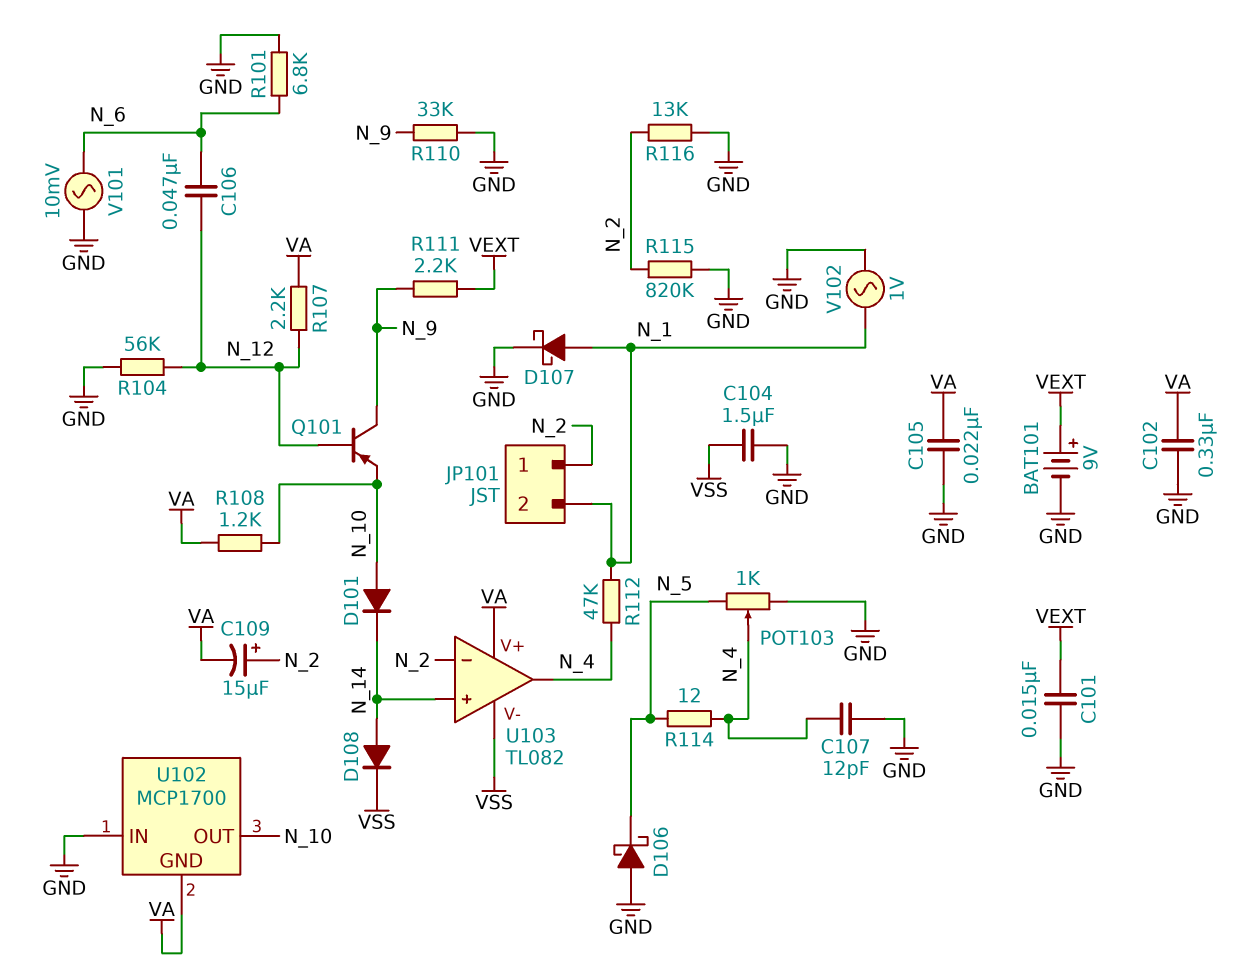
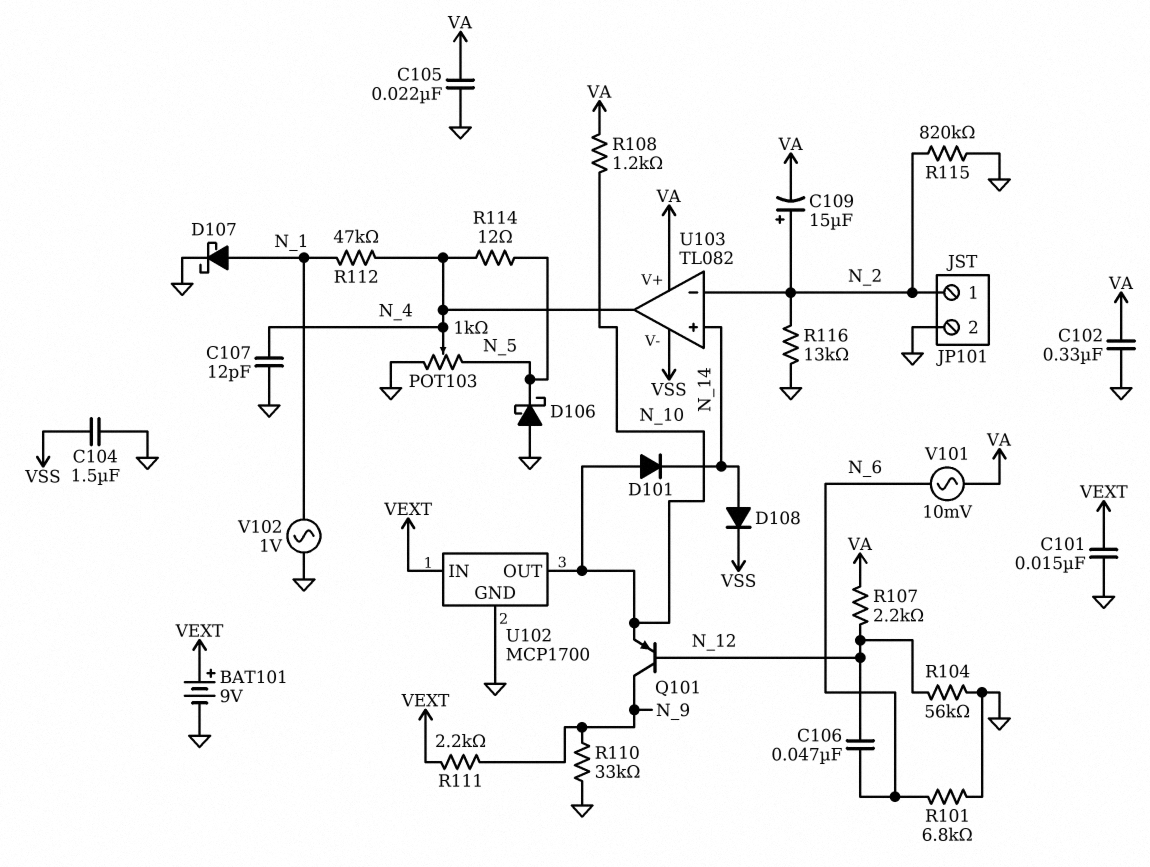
JP101 pin 2: N_1 -> GND
U102 pin GND: VA -> GND
U102 pin IN: GND -> VEXT
V101: AC 10mV (GND, N_6) -> AC 10mV (N_6, VA)

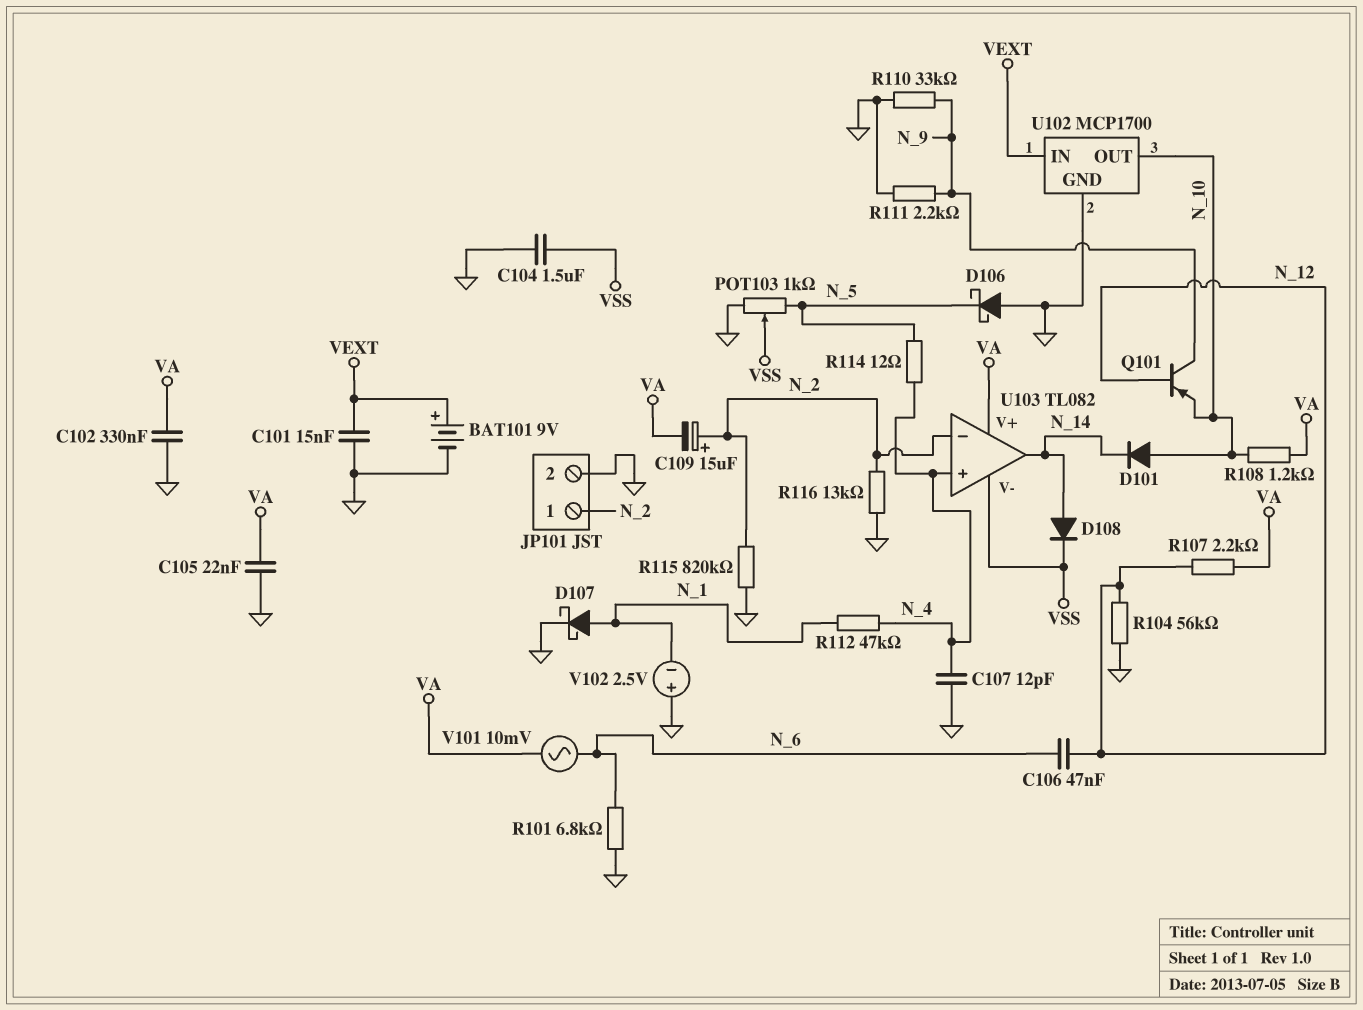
POT103: 1k (GND, N_5, wiper N_4) -> 1k (GND, N_5, wiper VSS)
R111: 2.2k (N_9, VEXT) -> 2.2k (GND, N_9)
U103 pin in+: N_14 -> N_4
U103 pin out: N_4 -> N_14
V102: AC 1V (GND, N_1) -> 2.5V (plus GND, minus N_1)

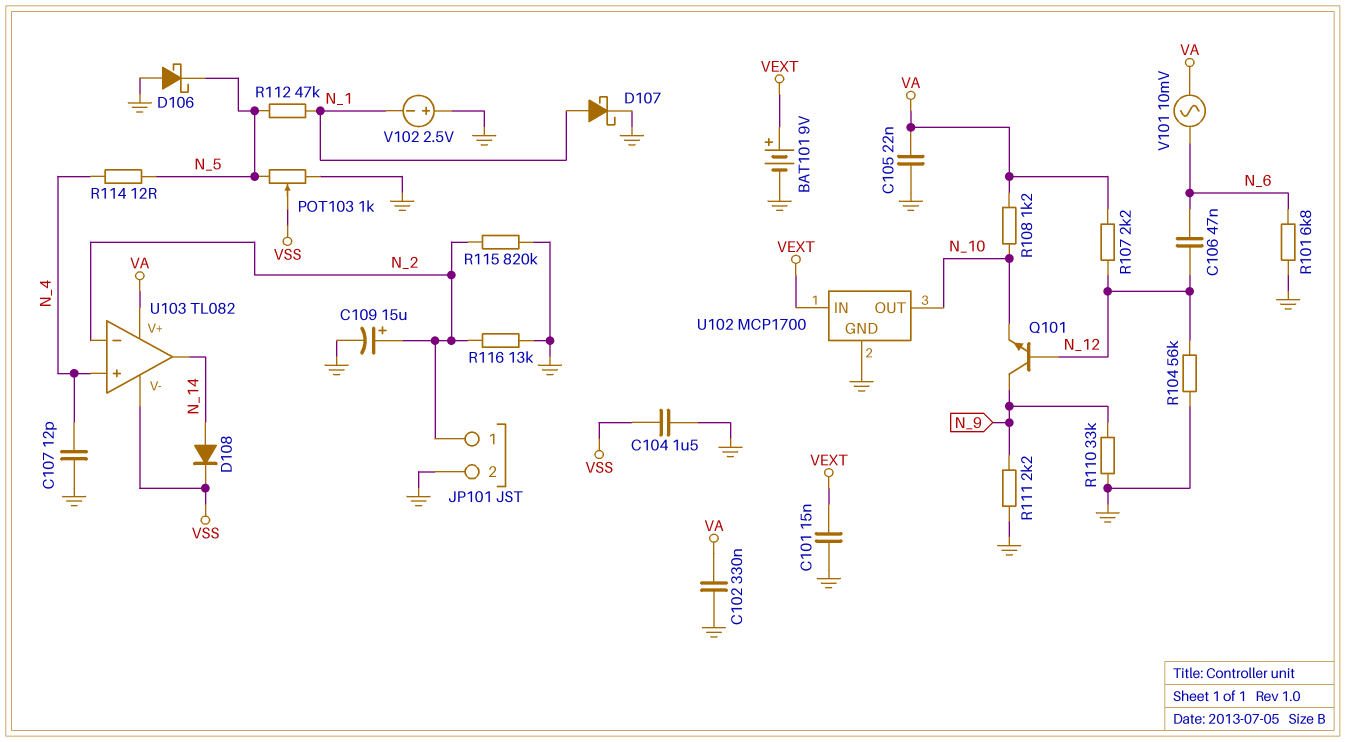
C109: 15uF (plus N_2, minus VA) -> 15uF (plus N_2, minus GND)
D101: diode (A N_10, K N_14) -> none
Q101: PNP (B N_12, C N_9, E N_10) -> NPN (B N_12, C N_9, E N_10)
R112: 47k (N_1, N_4) -> 47k (N_1, N_5)

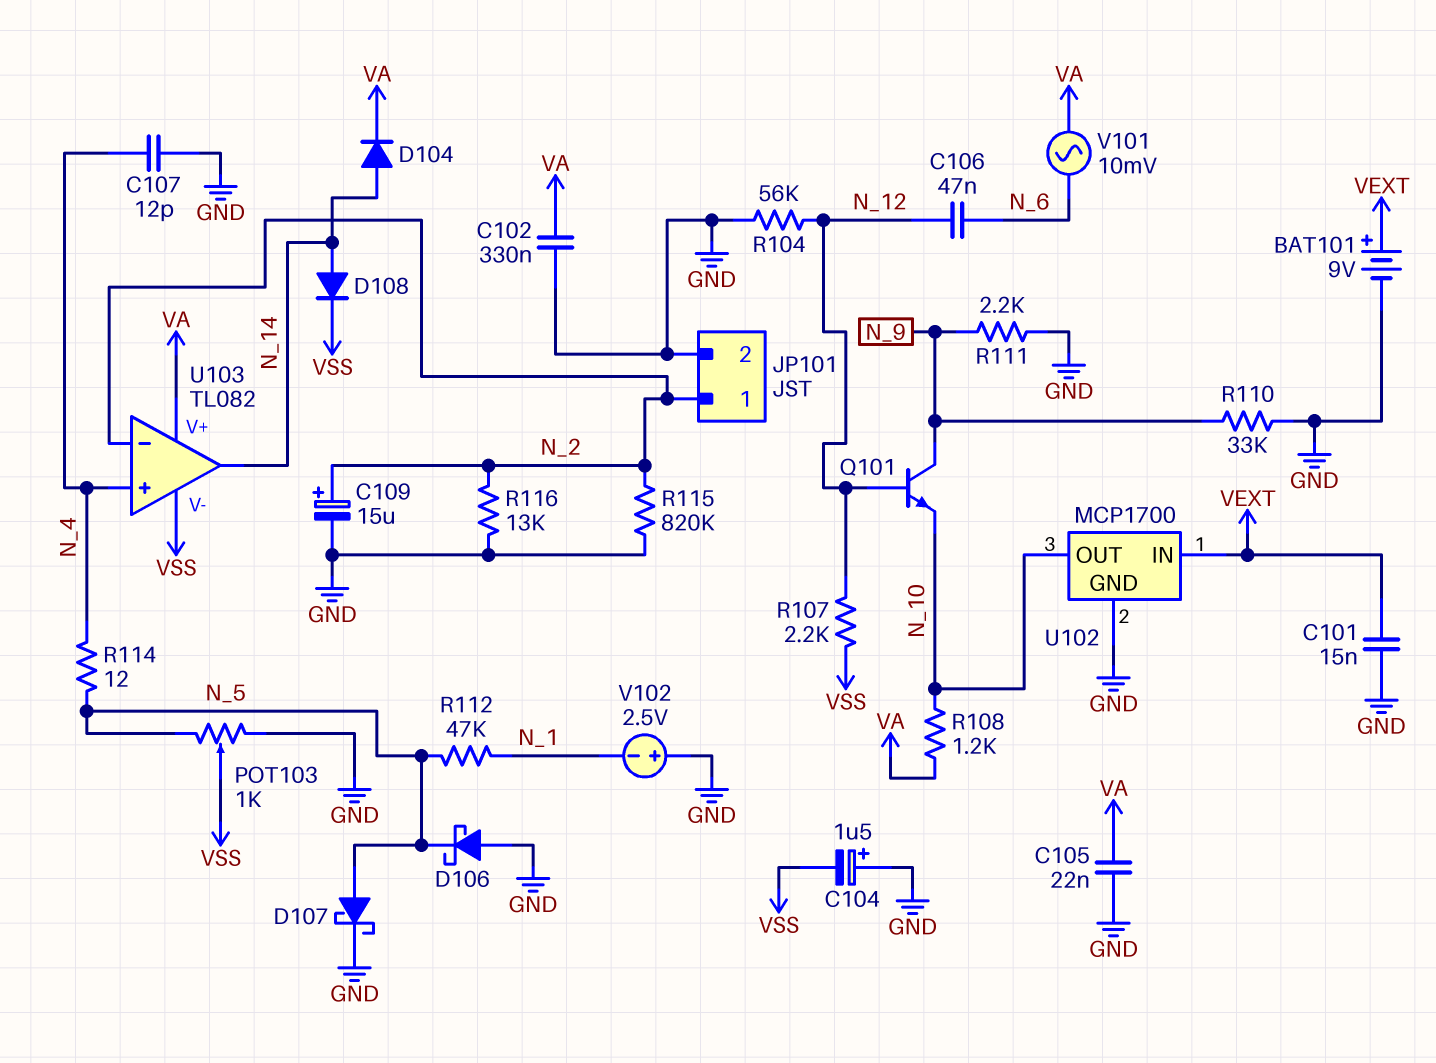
C104: 1.5uF (GND, VSS) -> 1.5uF (plus GND, minus VSS)
D104: none -> diode (A N_14, K VA)
D107: schottky (A N_1, K GND) -> schottky (A N_5, K GND)
R101: 6.8k (GND, N_6) -> none
R107: 2.2k (N_12, VA) -> 2.2k (N_12, VSS)

